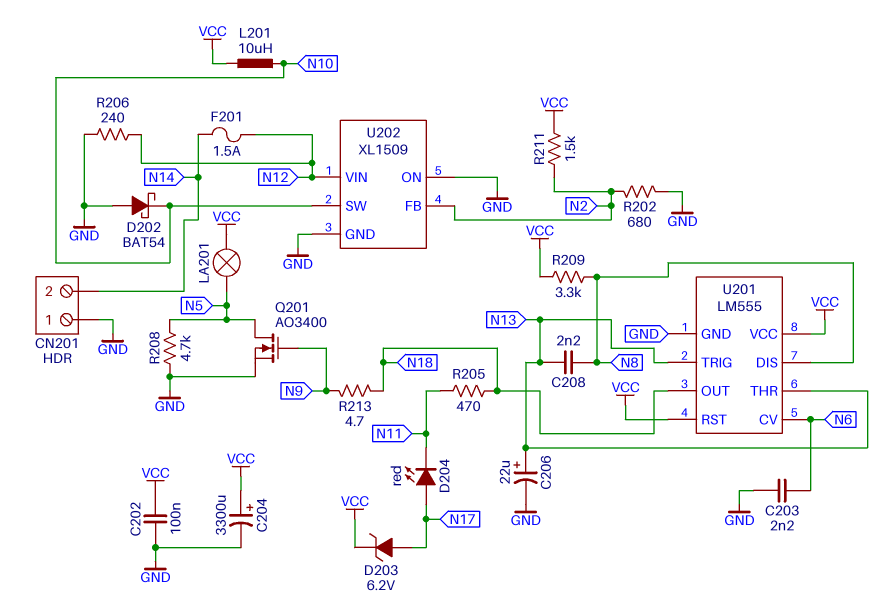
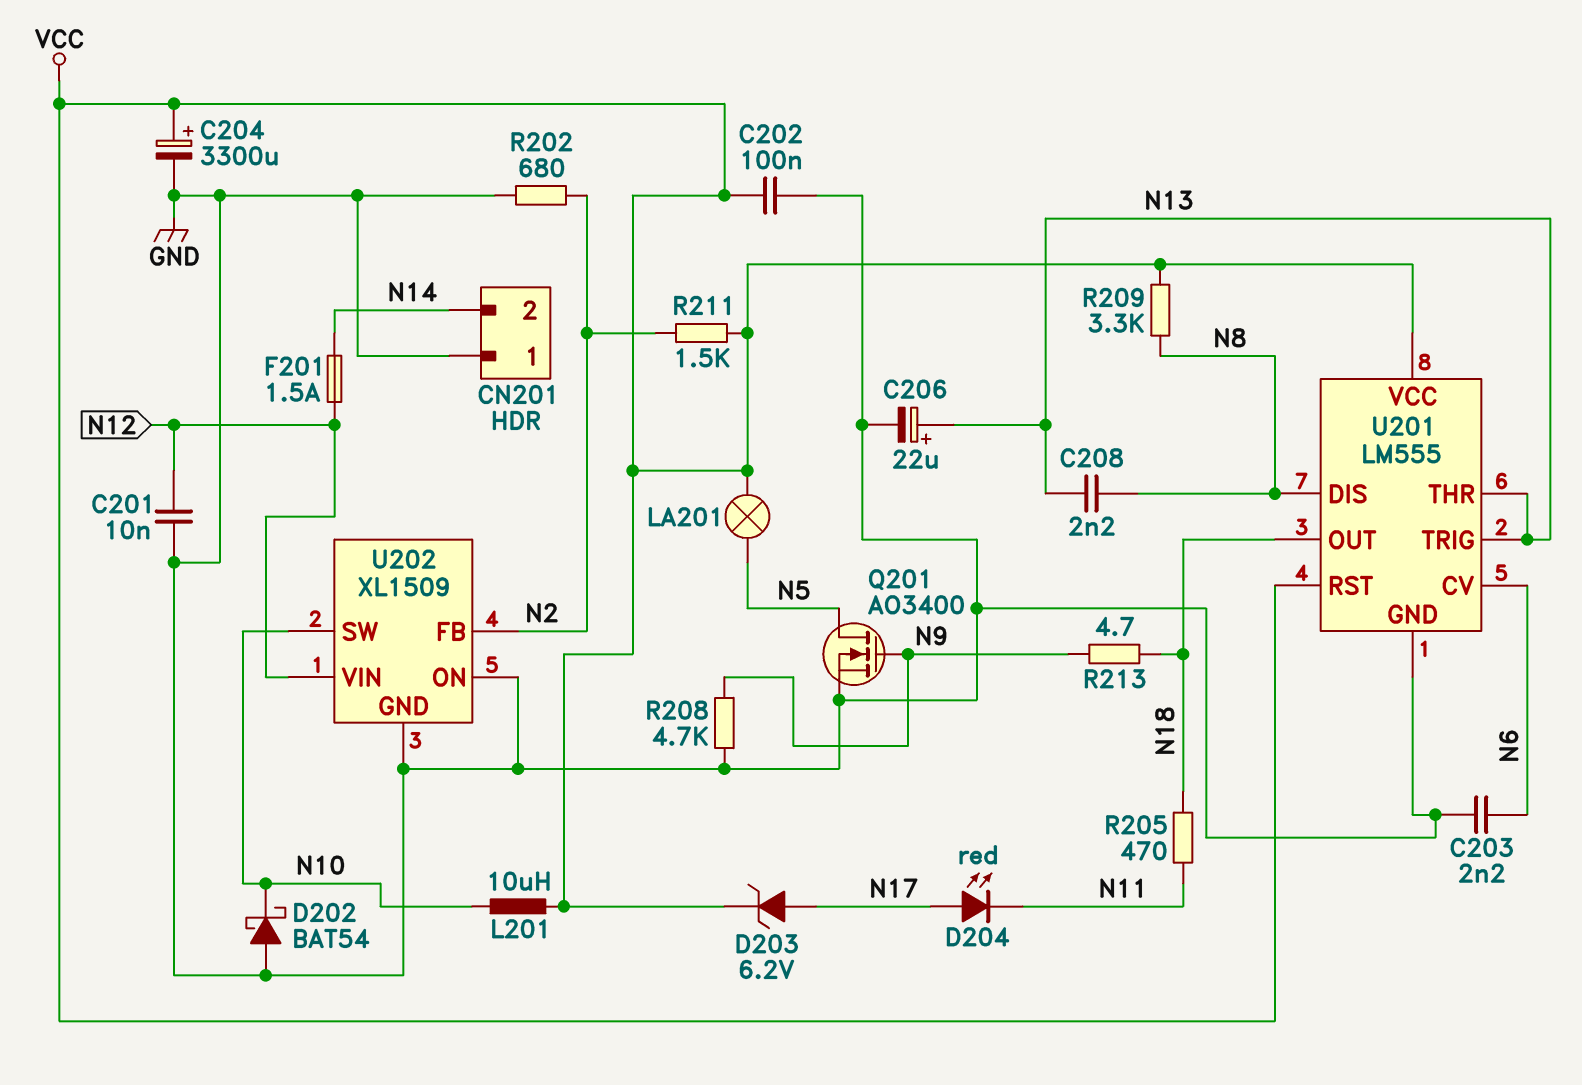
C201: none -> 10nF (GND, N12)
R206: 240 (GND, N12) -> none
R208: 4.7k (GND, N5) -> 4.7k (GND, N9)

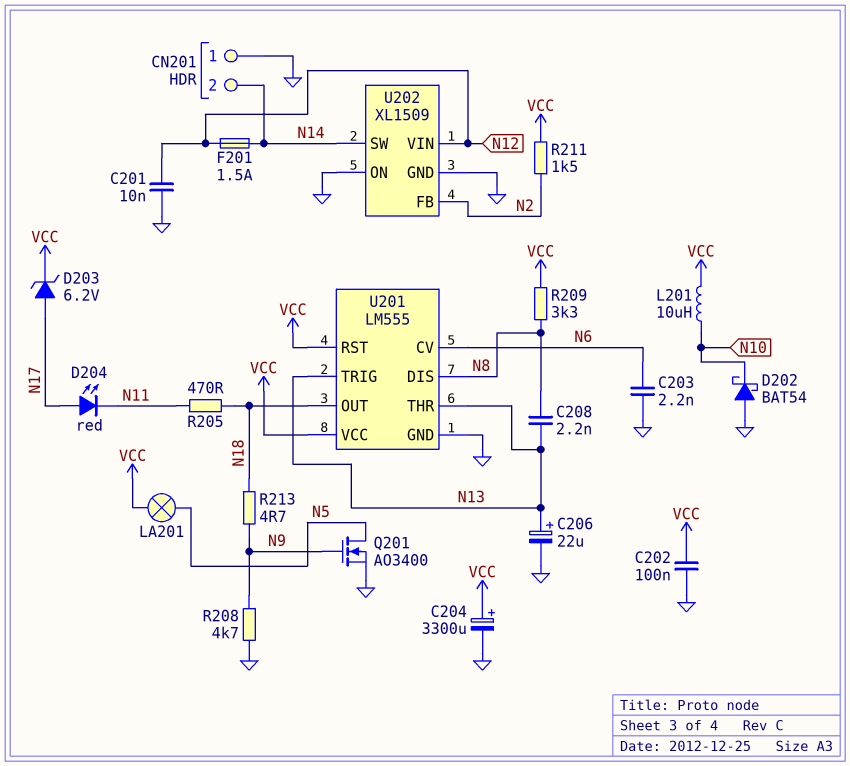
R202: 680 (GND, N2) -> none
U202 pin SW: N10 -> N14

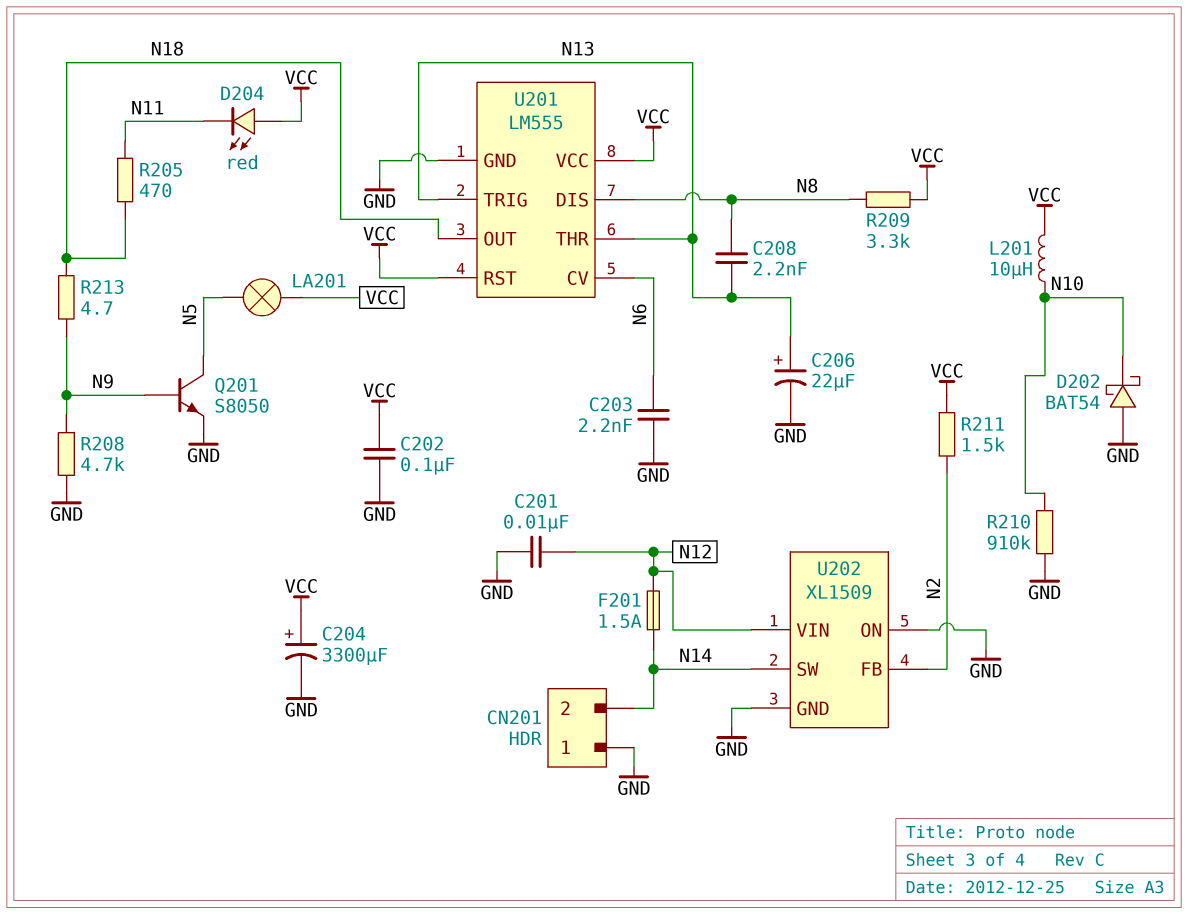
D203: zener 6.2V (A N17, K VCC) -> none
D204: LED red (A N17, K N11) -> LED red (A VCC, K N11)
Q201: NMOS AO3400 (G N9, D N5, S GND) -> NPN S8050 (B N9, C N5, E GND)
R210: none -> 910k (GND, N10)

